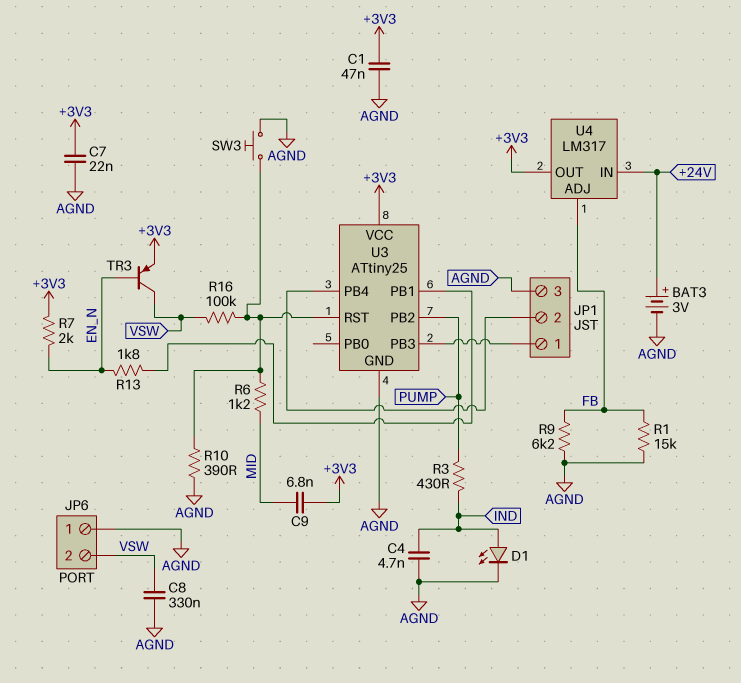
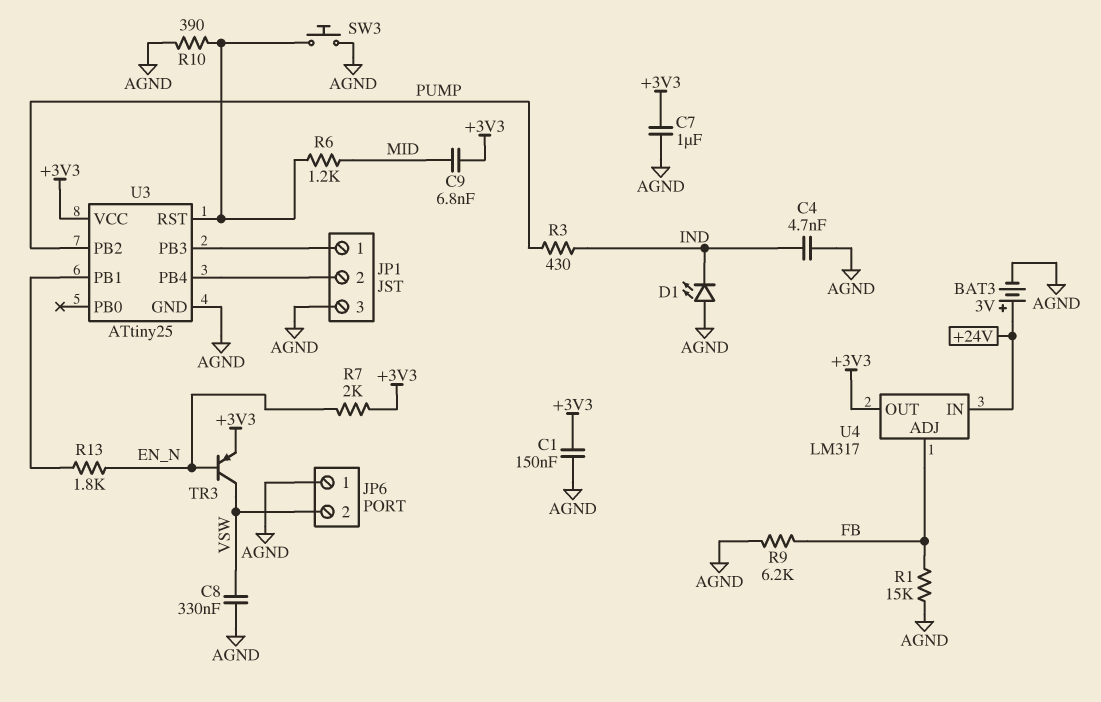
C1: 47nF (+3V3, AGND) -> 150nF (+3V3, AGND)
C7: 22nF (+3V3, AGND) -> 1uF (+3V3, AGND)
D1: LED (A IND, K AGND) -> LED (A AGND, K IND)
R16: 100k (U3/RST, VSW) -> none

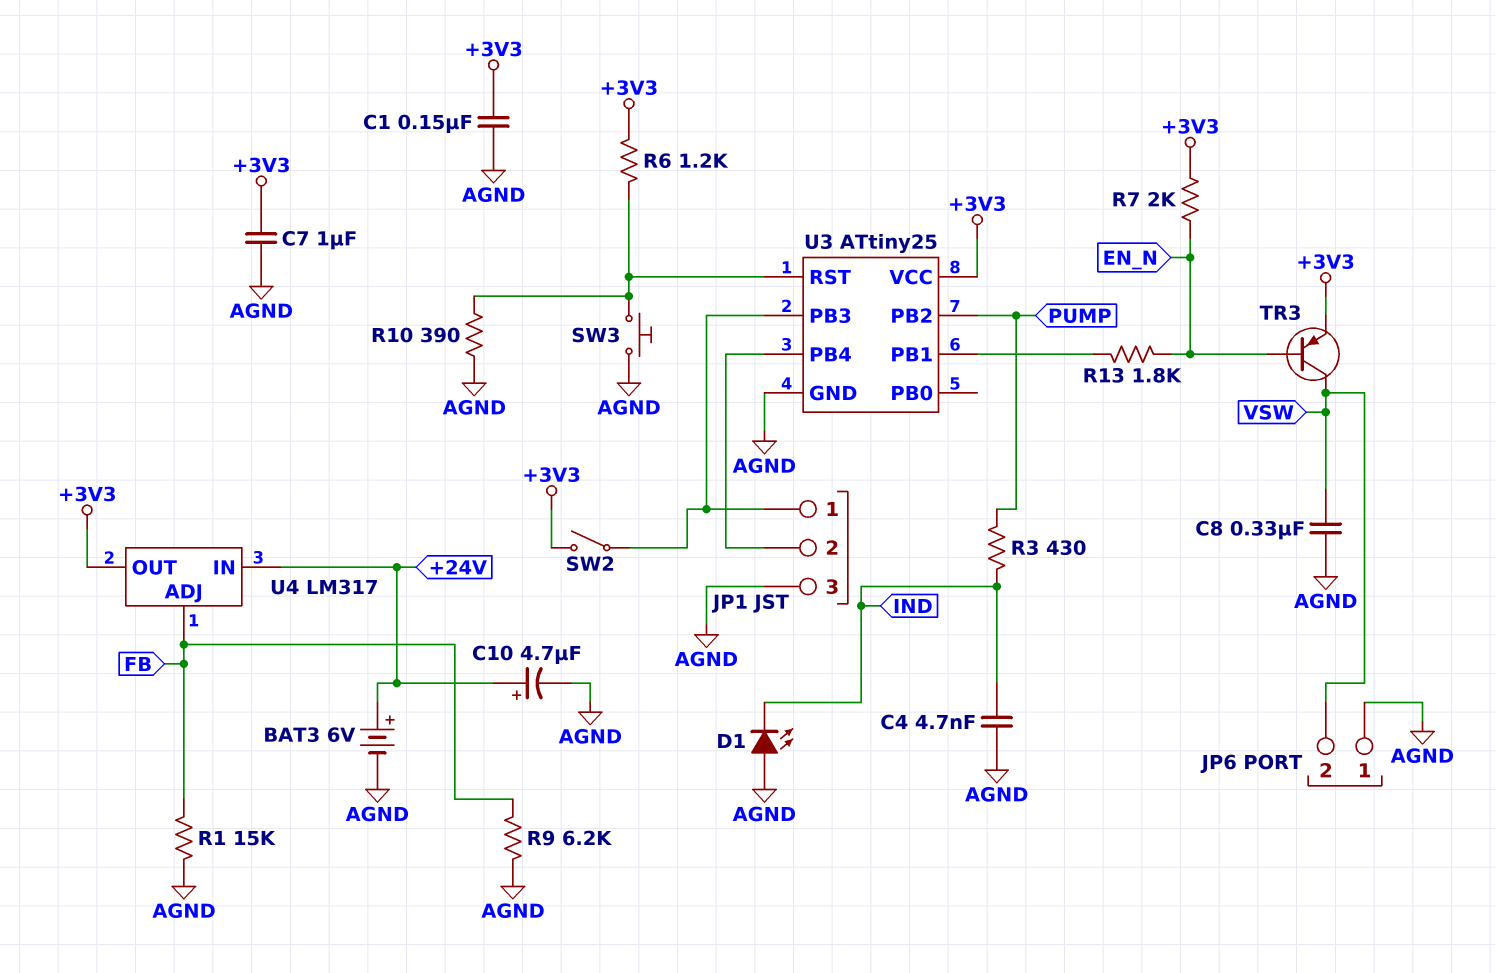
BAT3: 3V (plus +24V, minus AGND) -> 6V (plus +24V, minus AGND)
C9: 6.8nF (+3V3, MID) -> none
C10: none -> 4.7uF (plus +24V, minus AGND)
R6: 1.2k (MID, U3/RST) -> 1.2k (+3V3, U3/RST)
SW2: none -> switch (+3V3, JP1/1)

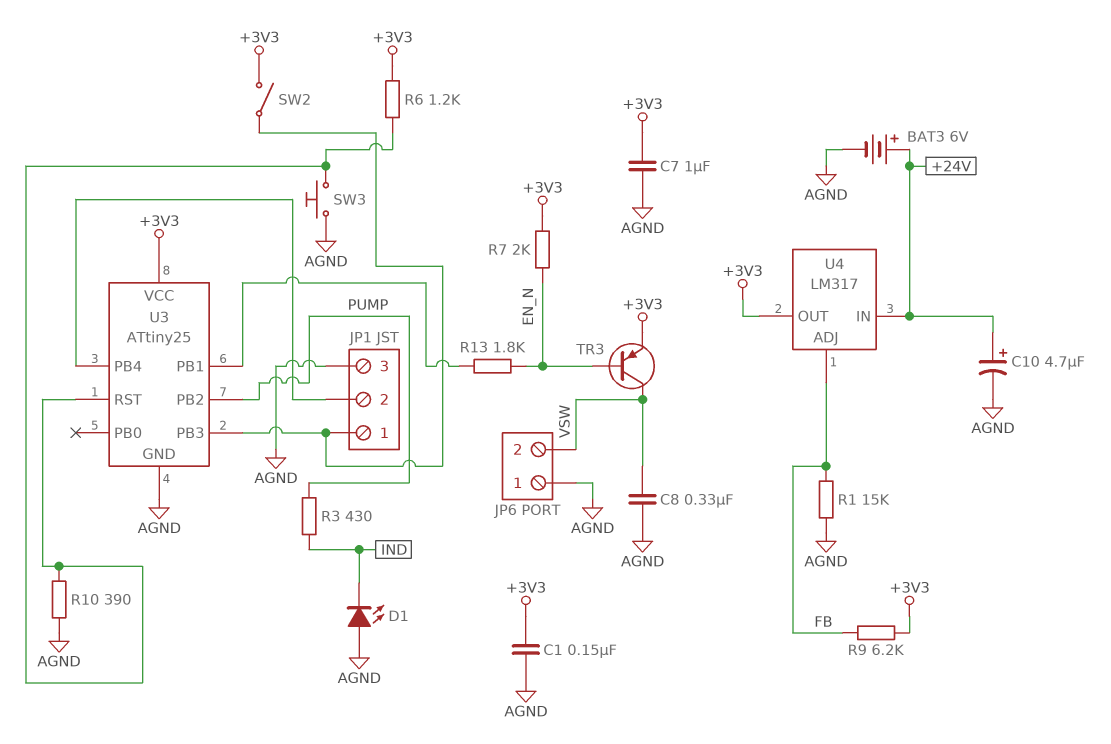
C4: 4.7nF (AGND, IND) -> none
R9: 6.2k (AGND, FB) -> 6.2k (+3V3, FB)

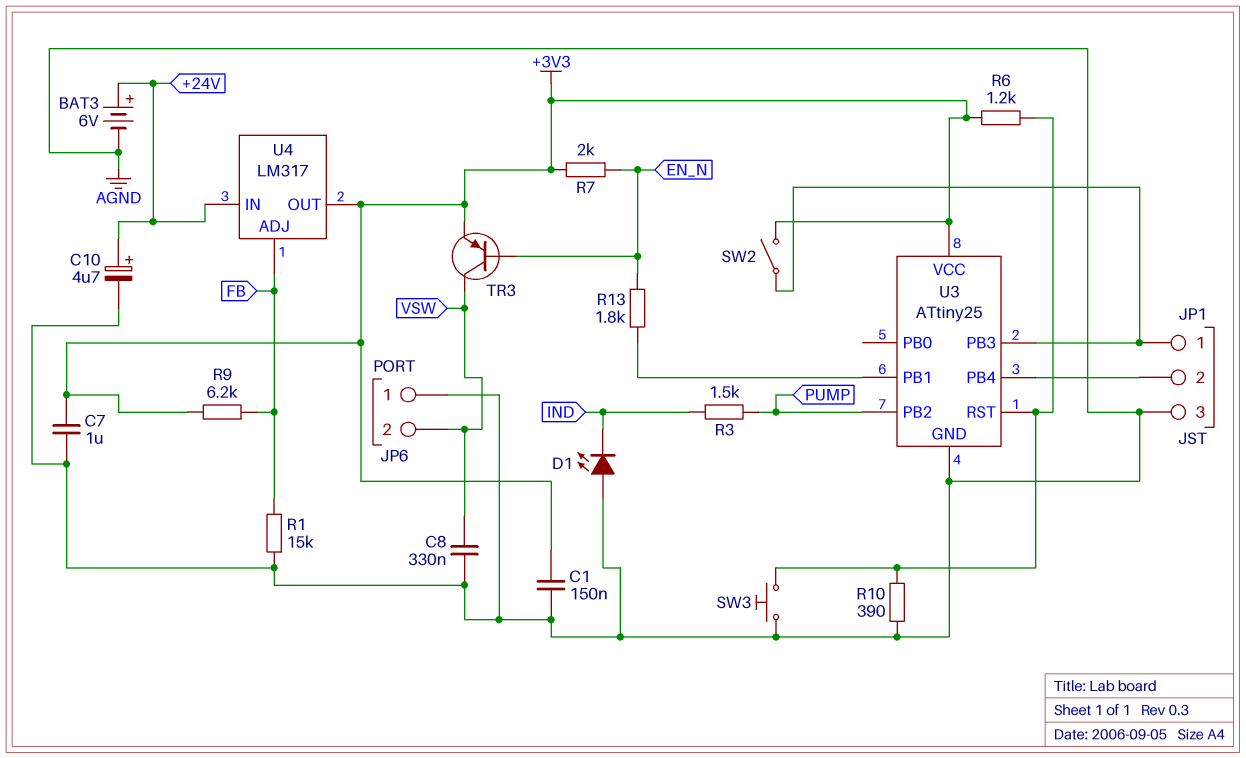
R3: 430 (IND, PUMP) -> 1.5k (IND, PUMP)

